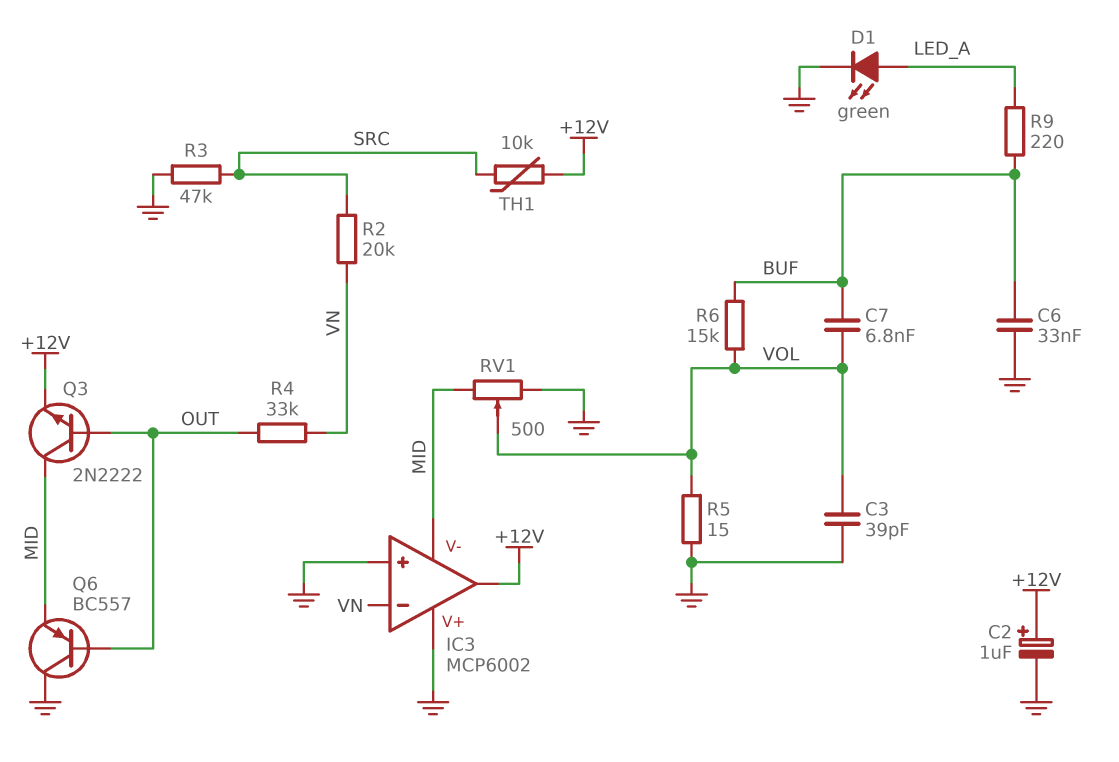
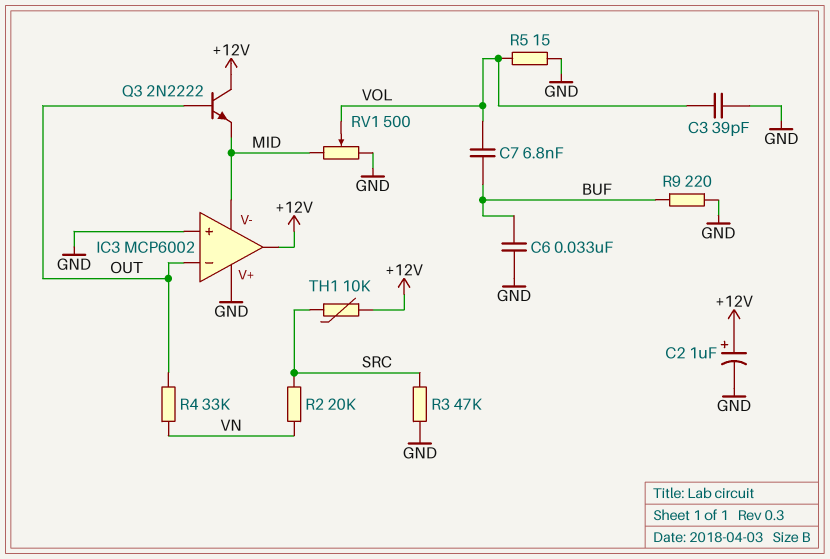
D1: LED green (A LED_A, K GND) -> none
IC3 pin in-: VN -> OUT
Q3: NPN 2N2222 (B OUT, C MID, E +12V) -> NPN 2N2222 (B OUT, C +12V, E MID)
Q6: PNP BC557 (B OUT, C GND, E MID) -> none
R6: 15k (BUF, VOL) -> none
R9: 220 (BUF, LED_A) -> 220 (BUF, GND)

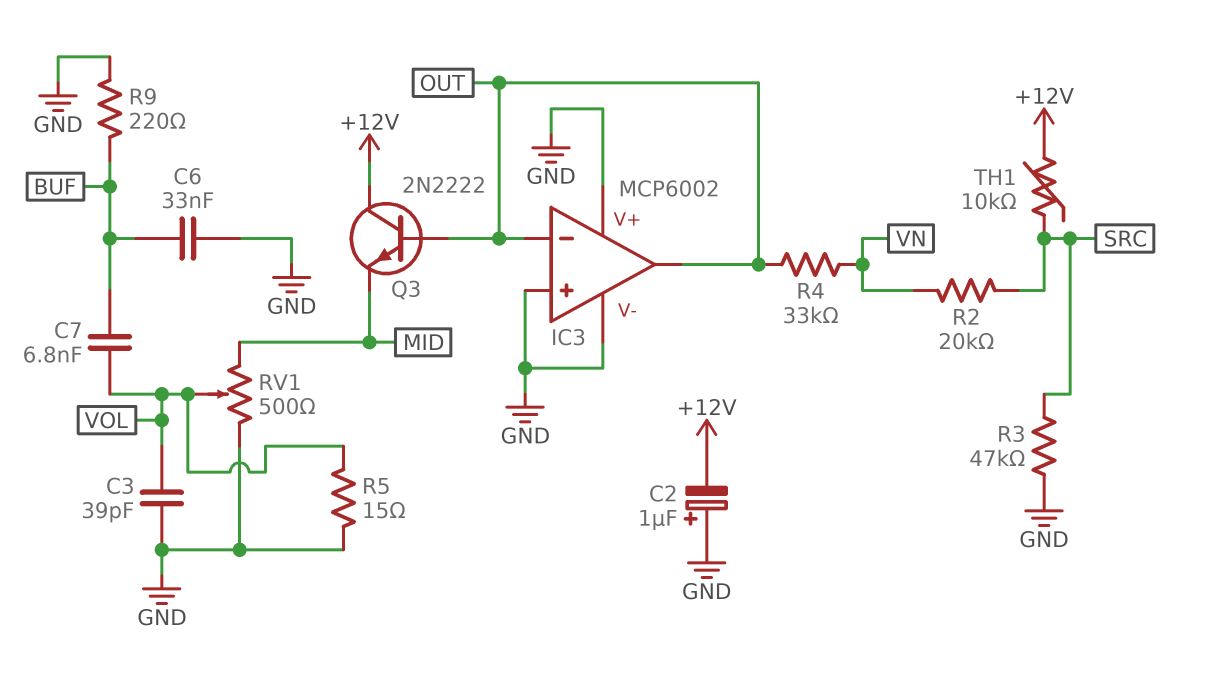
C2: 1uF (plus +12V, minus GND) -> 1uF (plus GND, minus +12V)
IC3 pin V-: MID -> GND
IC3 pin out: +12V -> OUT

